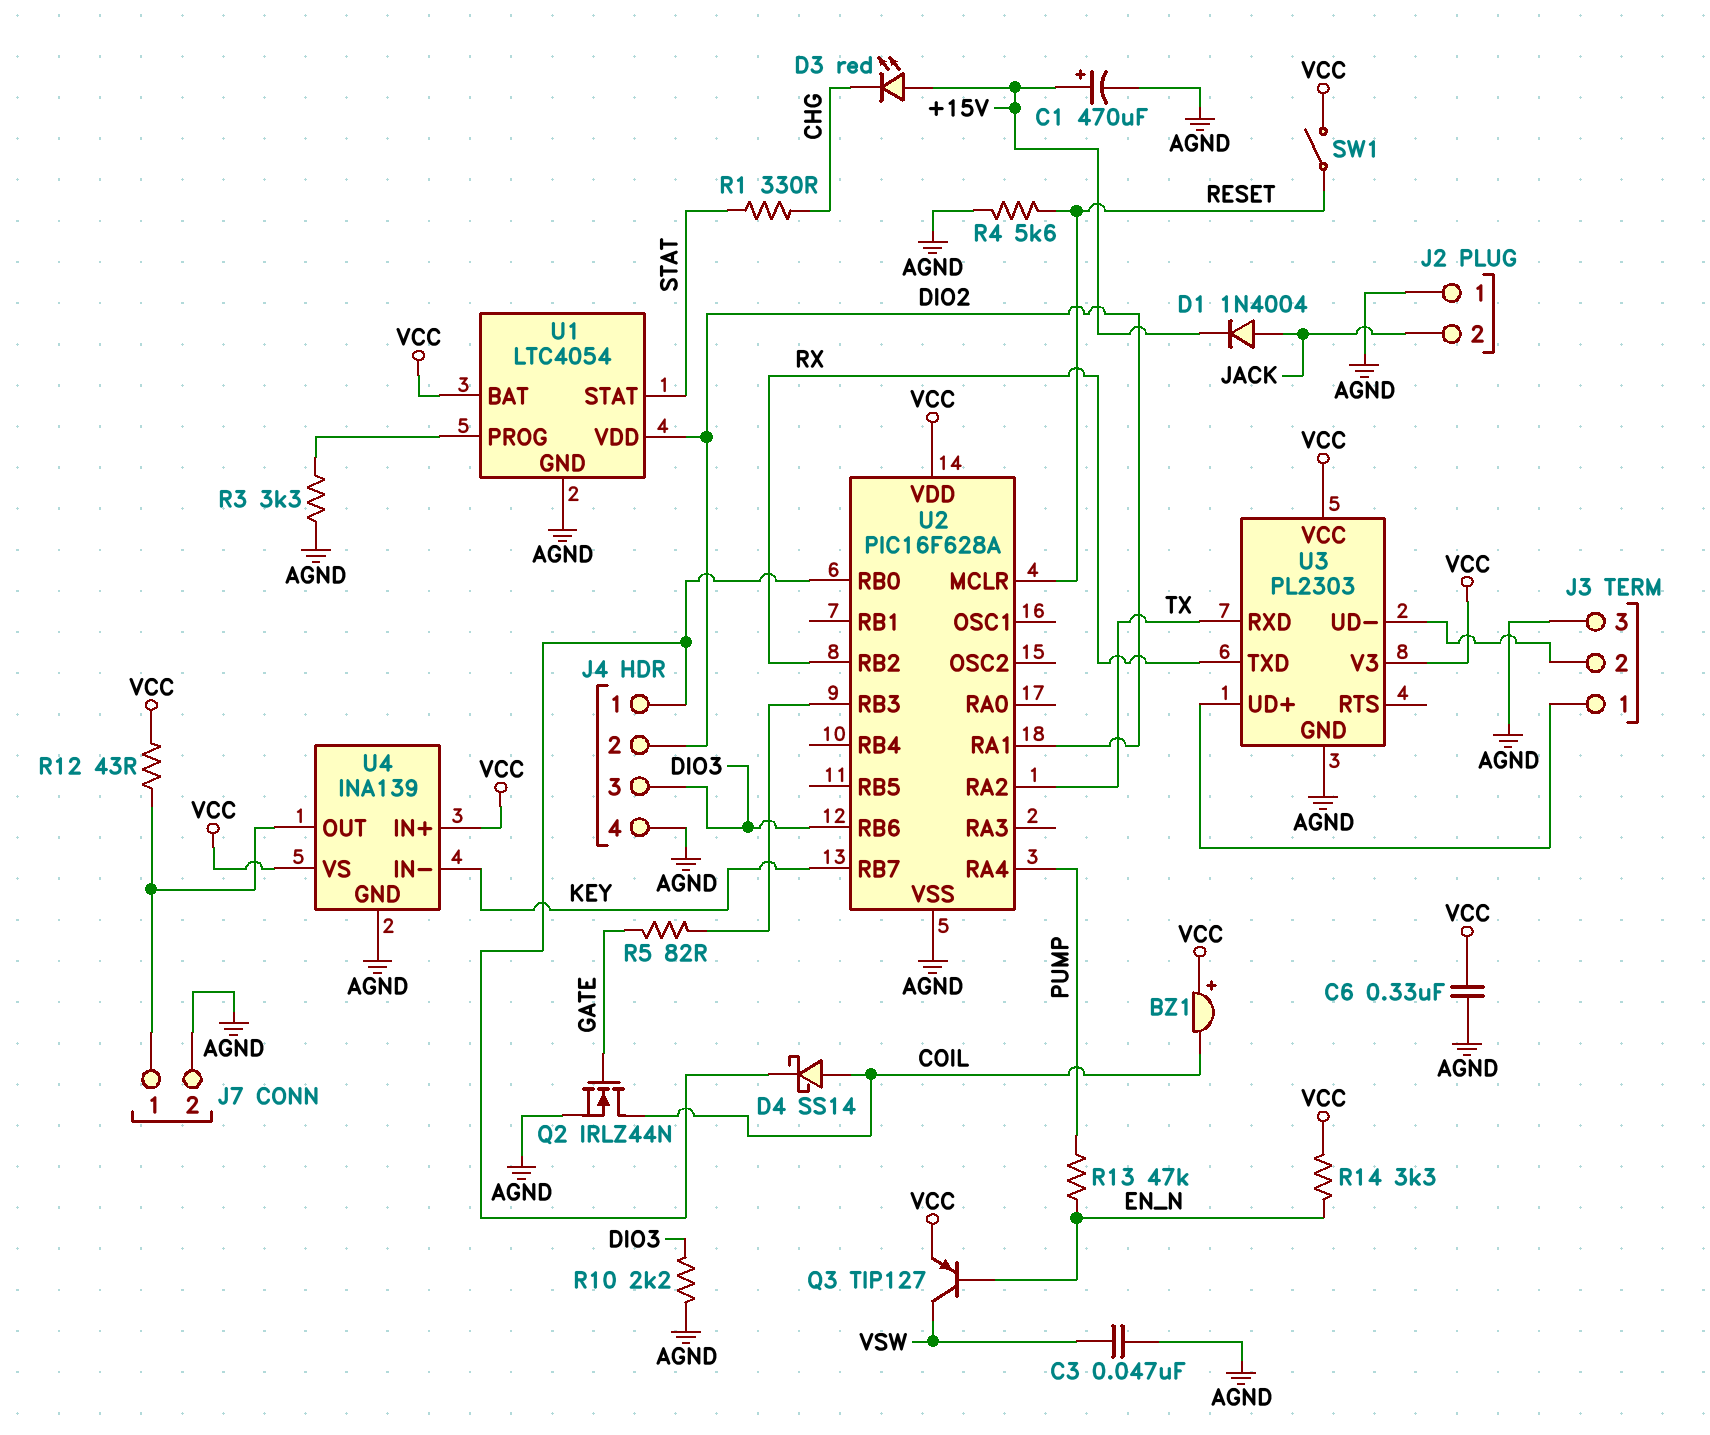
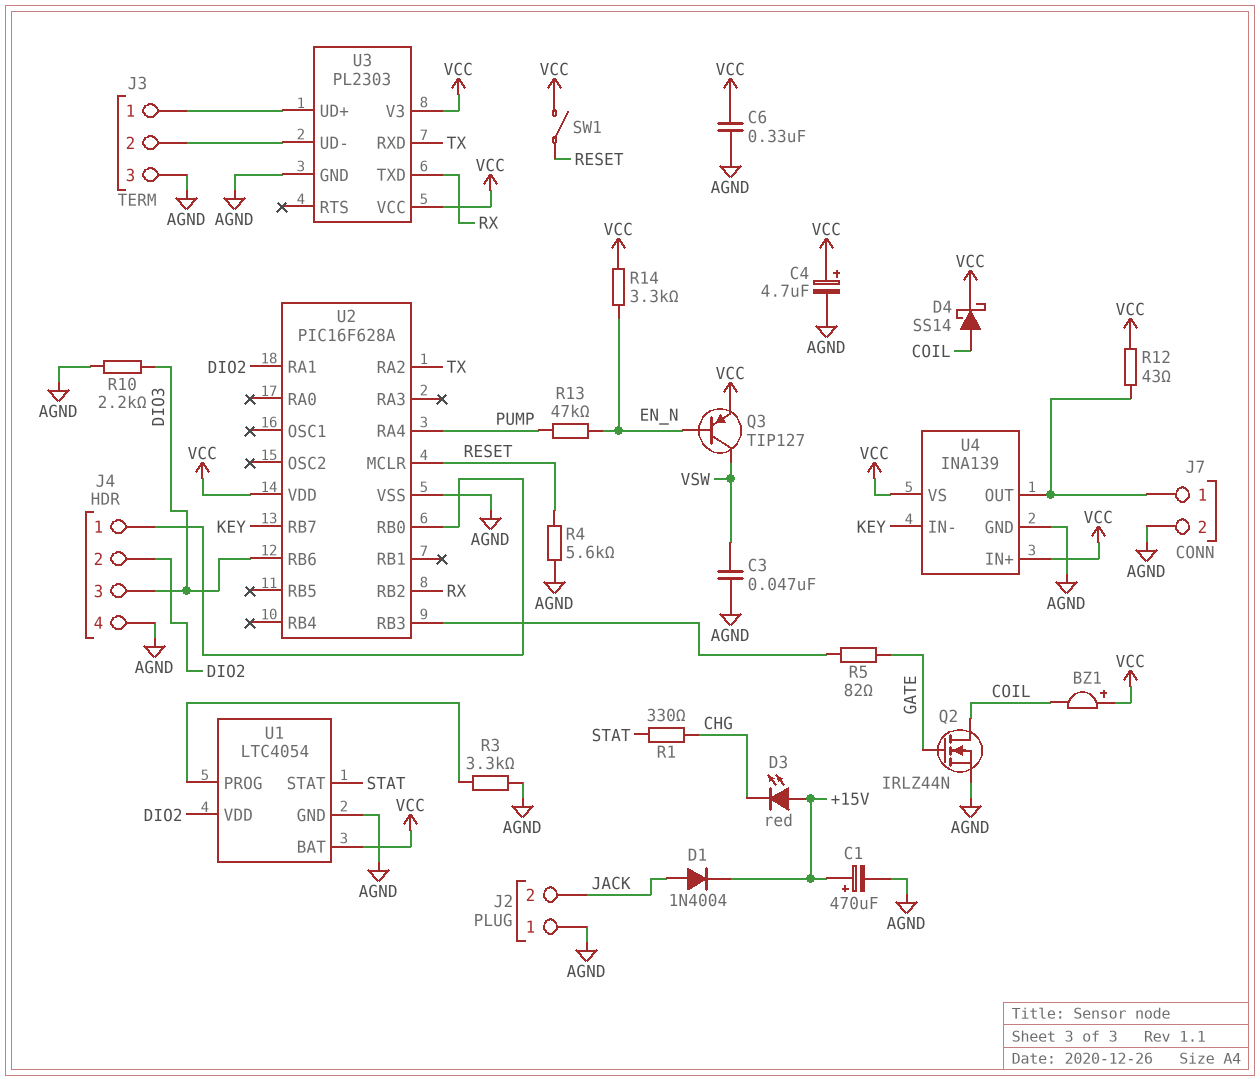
C4: none -> 4.7uF (plus VCC, minus AGND)
D4: schottky SS14 (A COIL, K J4/1) -> schottky SS14 (A COIL, K VCC)

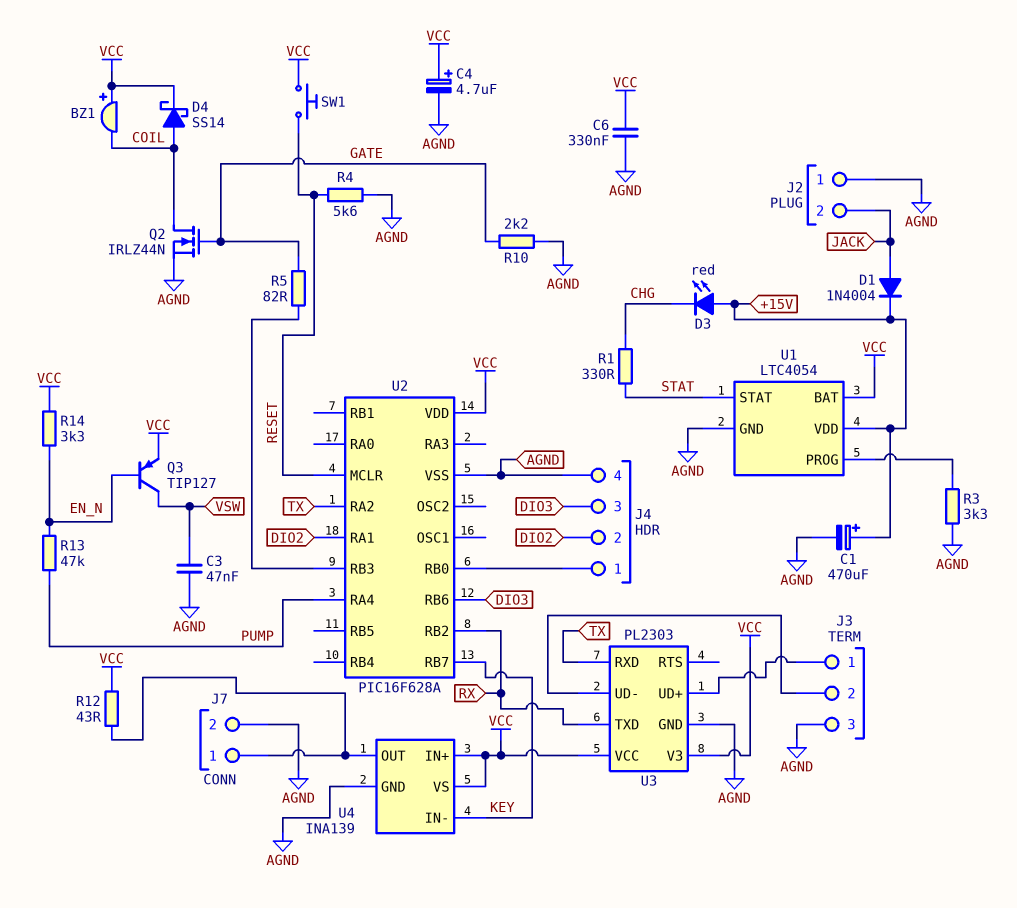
R10: 2.2k (AGND, DIO3) -> 2.2k (AGND, GATE)
SW1: switch (RESET, VCC) -> button (RESET, VCC)
U1 pin VDD: DIO2 -> +15V

